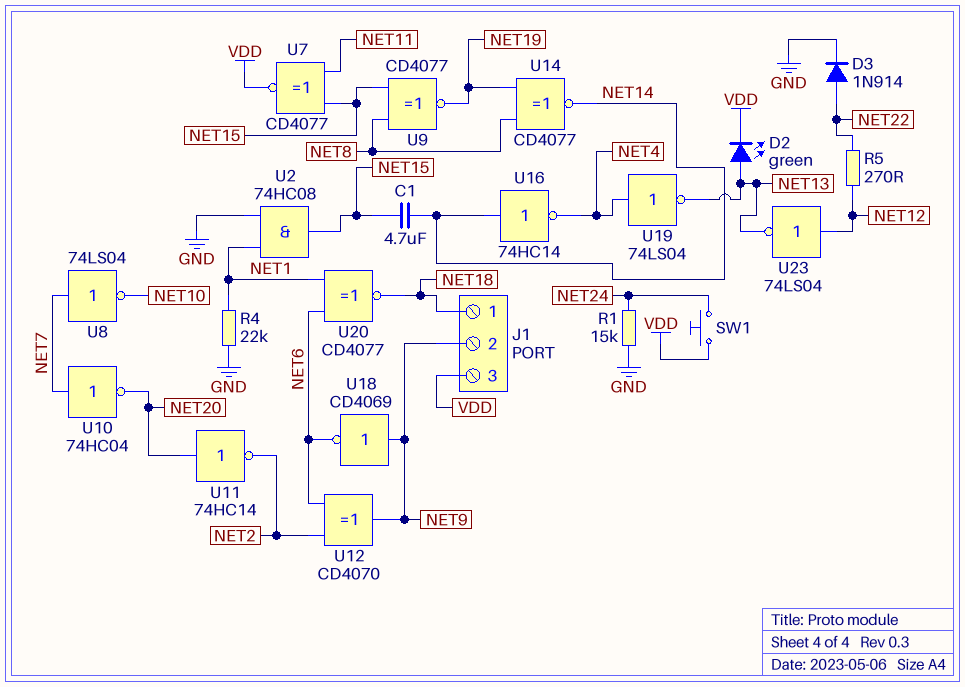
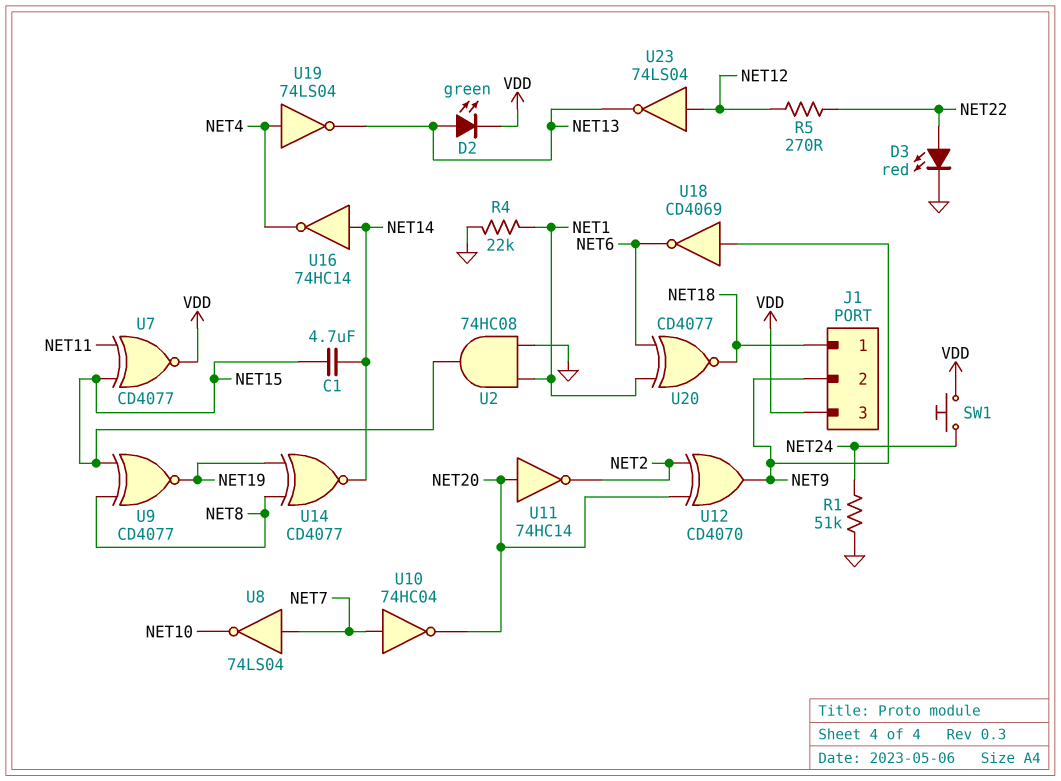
D3: diode 1N914 (A NET22, K GND) -> LED red (A NET22, K GND)
R1: 15k (GND, NET24) -> 51k (GND, NET24)
U12: XOR CD4070 (in NET2, in NET6, out NET9) -> XOR CD4070 (in NET2, in NET20, out NET9)

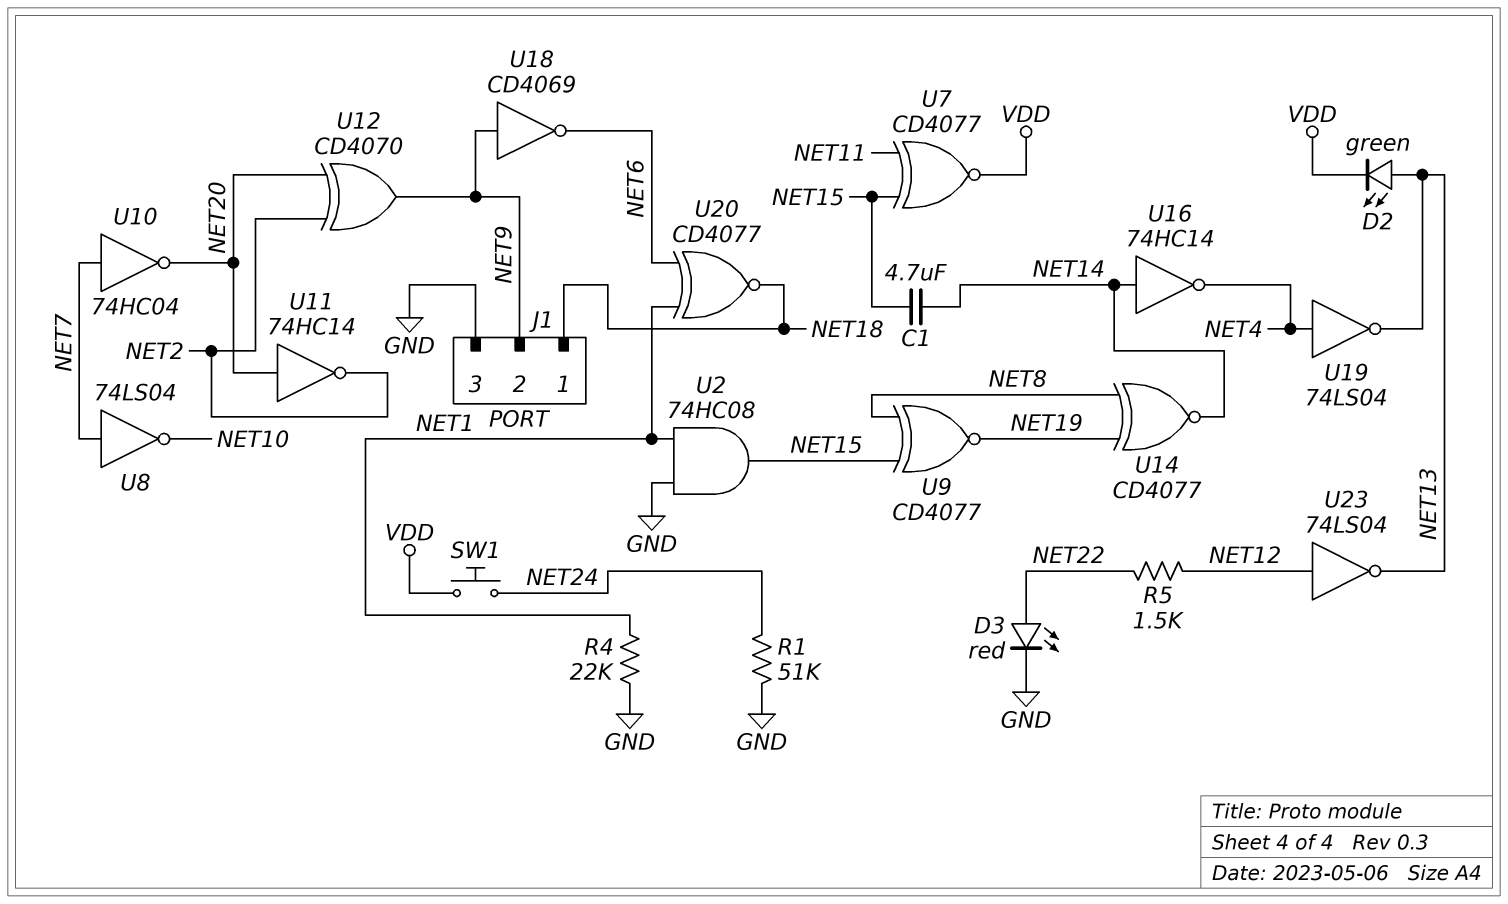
J1 pin 3: VDD -> GND
R5: 270 (NET12, NET22) -> 1.5k (NET12, NET22)

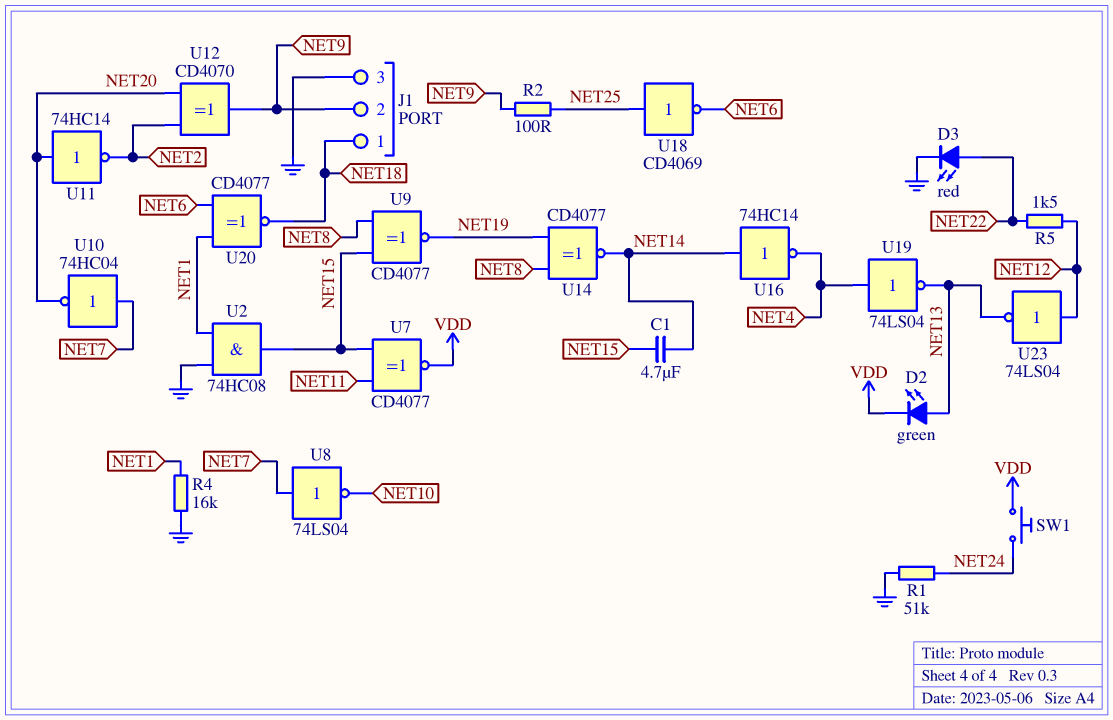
R2: none -> 100 (NET9, NET25)
R4: 22k (GND, NET1) -> 16k (GND, NET1)
U18: NOT CD4069 (in NET9, out NET6) -> NOT CD4069 (in NET25, out NET6)

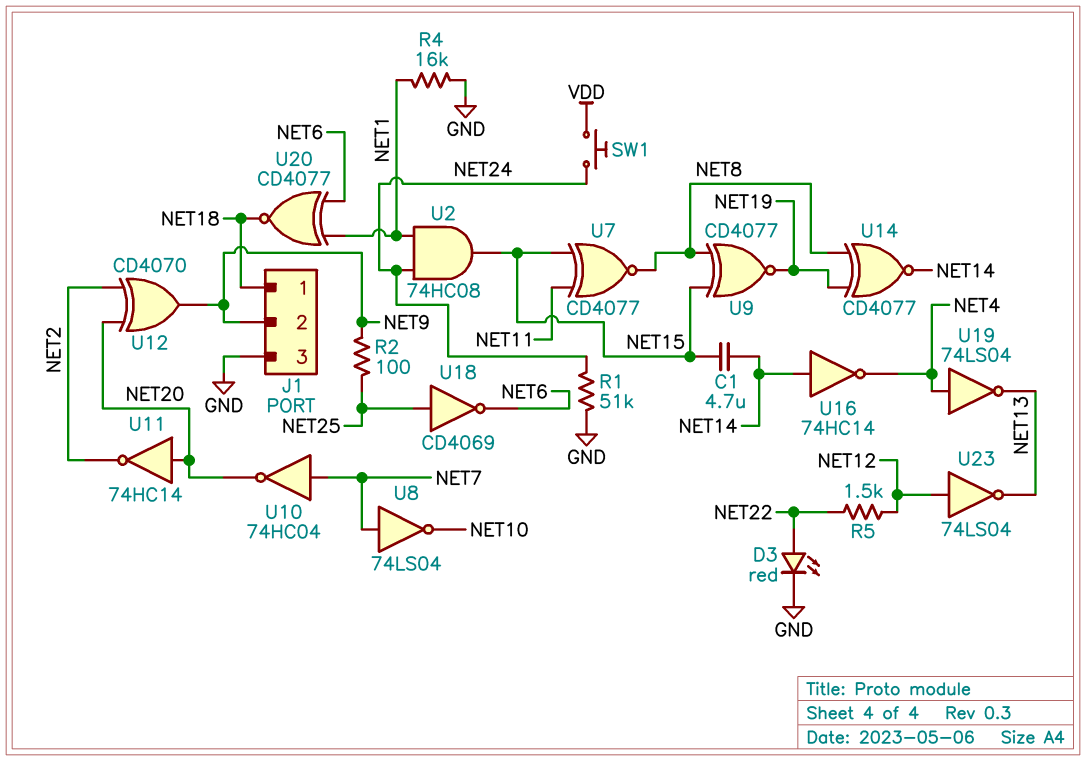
D2: LED green (A NET13, K VDD) -> none
U2: AND 74HC08 (in GND, in NET1, out NET15) -> AND 74HC08 (in NET1, in NET24, out NET15)
U7: XNOR CD4077 (in NET11, in NET15, out VDD) -> XNOR CD4077 (in NET11, in NET15, out NET8)

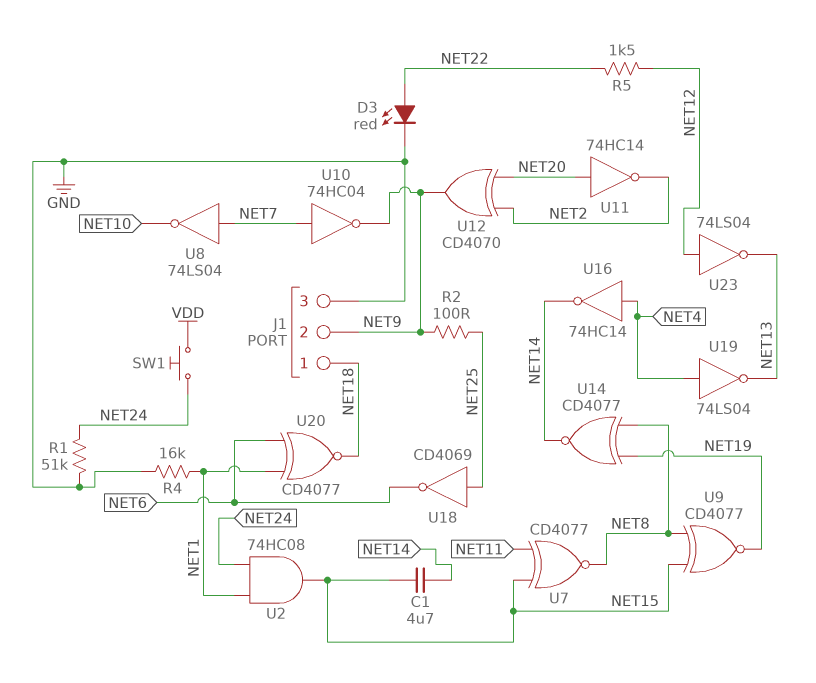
U10: NOT 74HC04 (in NET7, out NET20) -> NOT 74HC04 (in NET7, out NET9)
U16: NOT 74HC14 (in NET14, out NET4) -> NOT 74HC14 (in NET4, out NET14)

